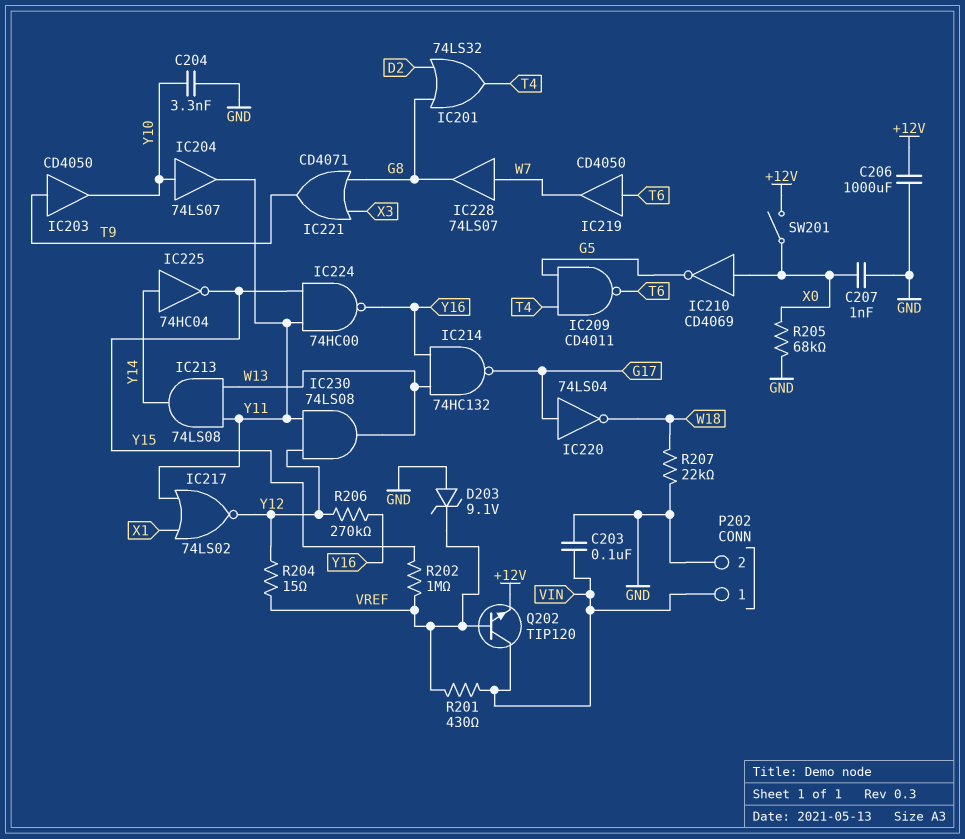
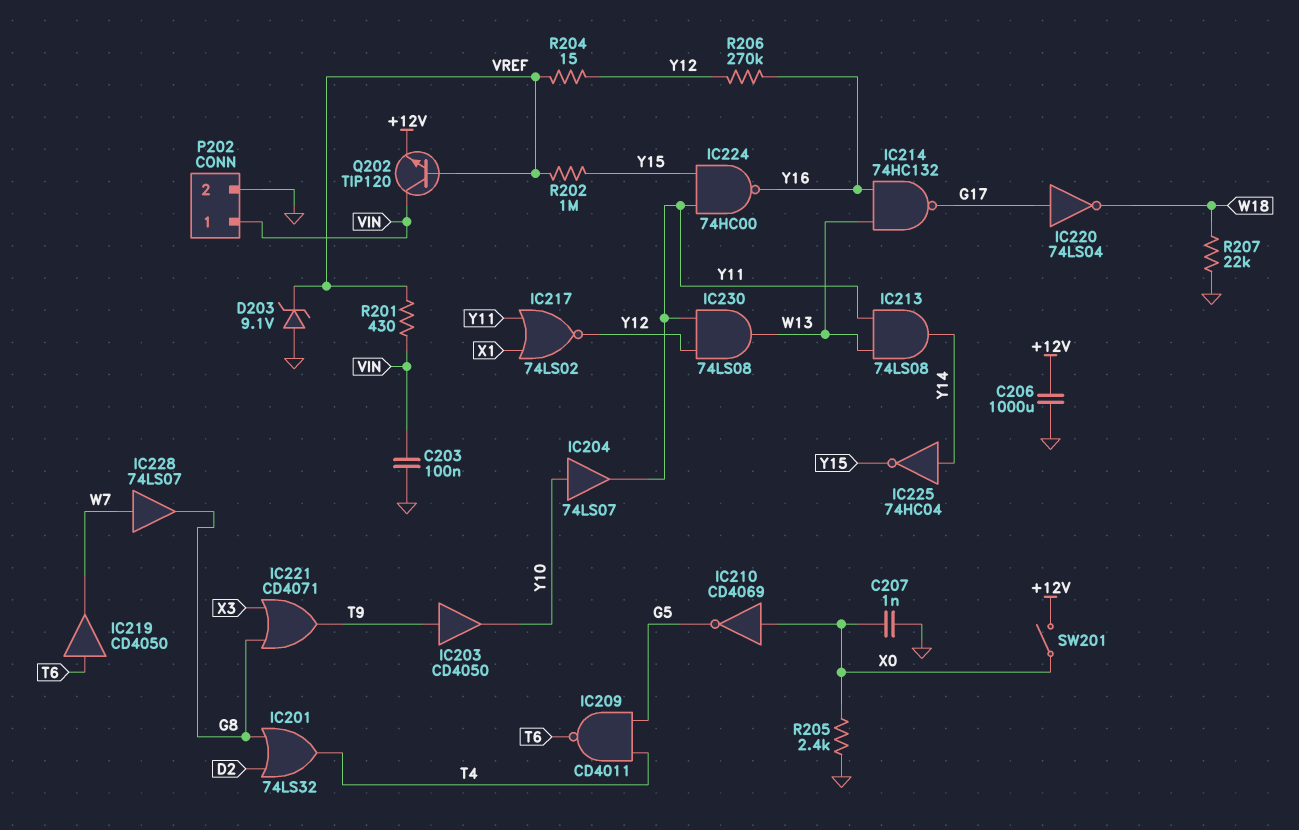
C204: 3.3nF (GND, Y10) -> none
R205: 68k (GND, X0) -> 2.4k (GND, X0)

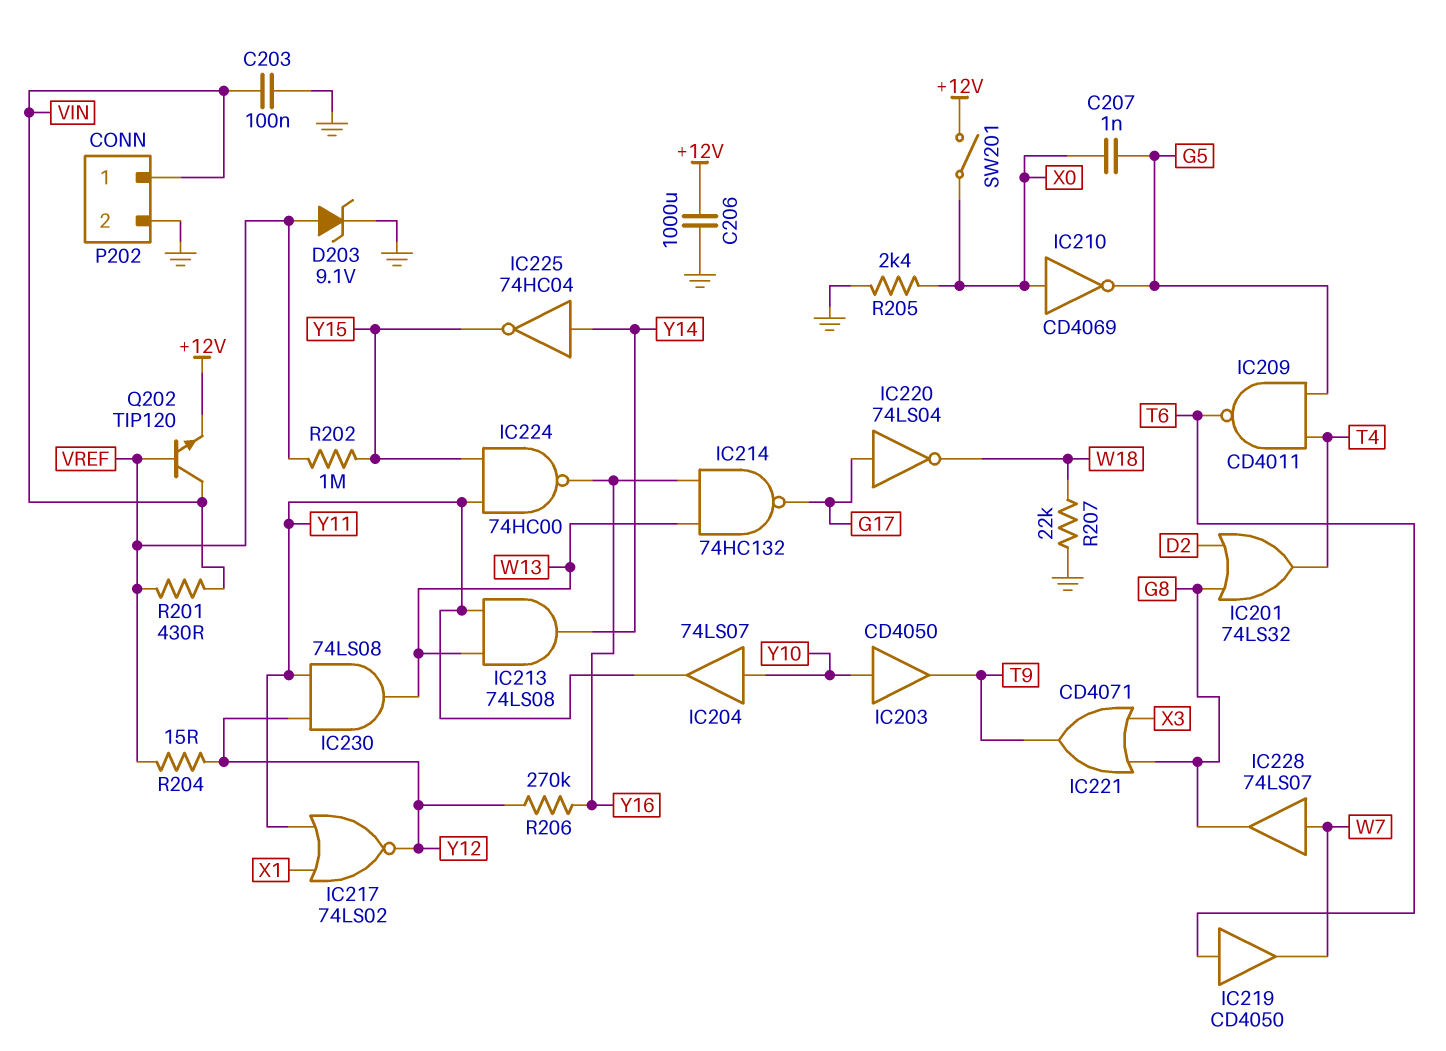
C207: 1nF (GND, X0) -> 1nF (G5, X0)
D203: zener 9.1V (A GND, K VREF) -> zener 9.1V (A VREF, K GND)
IC203: buffer CD4050 (in T9, out Y10) -> buffer CD4050 (in Y10, out T9)

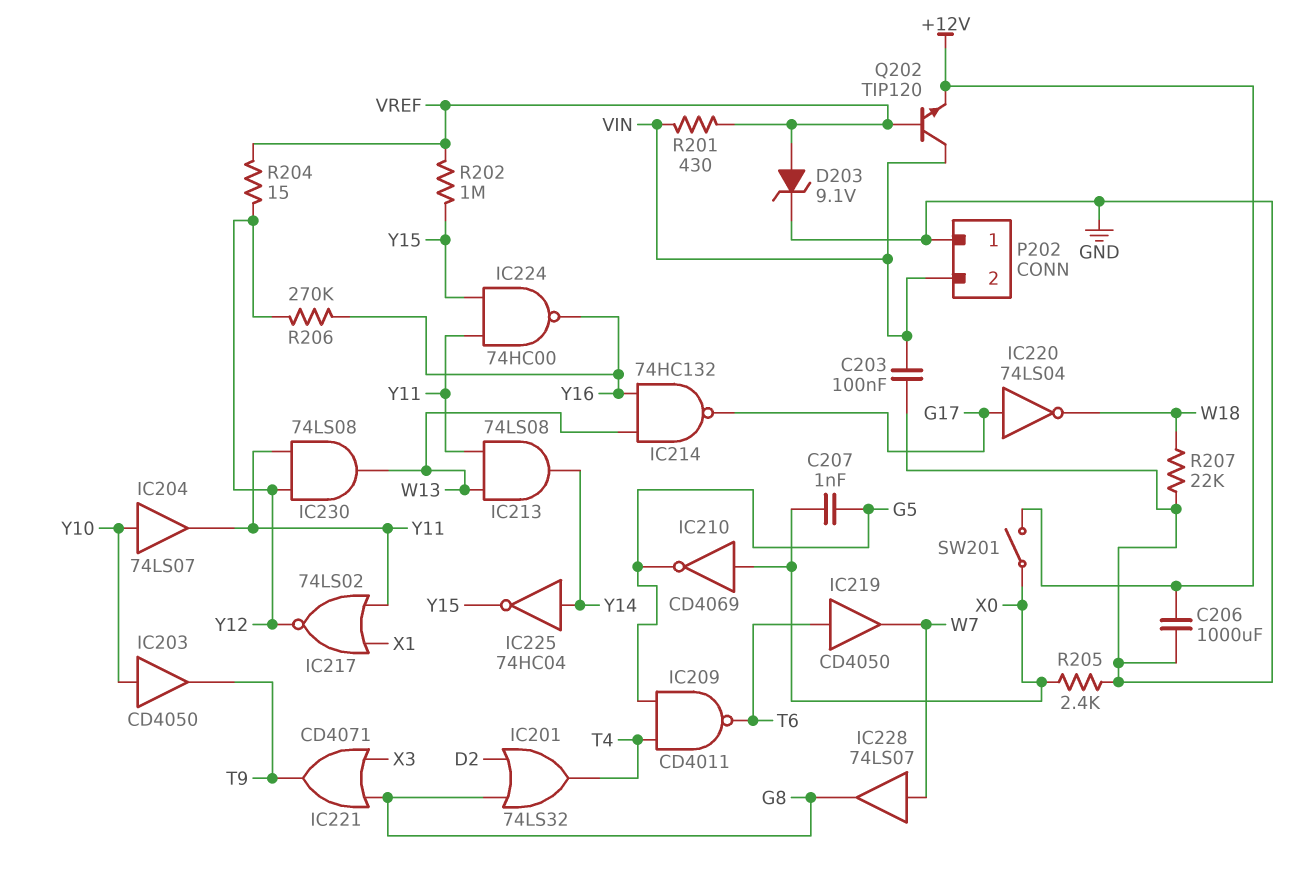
P202 pin 1: VIN -> GND
P202 pin 2: GND -> VIN

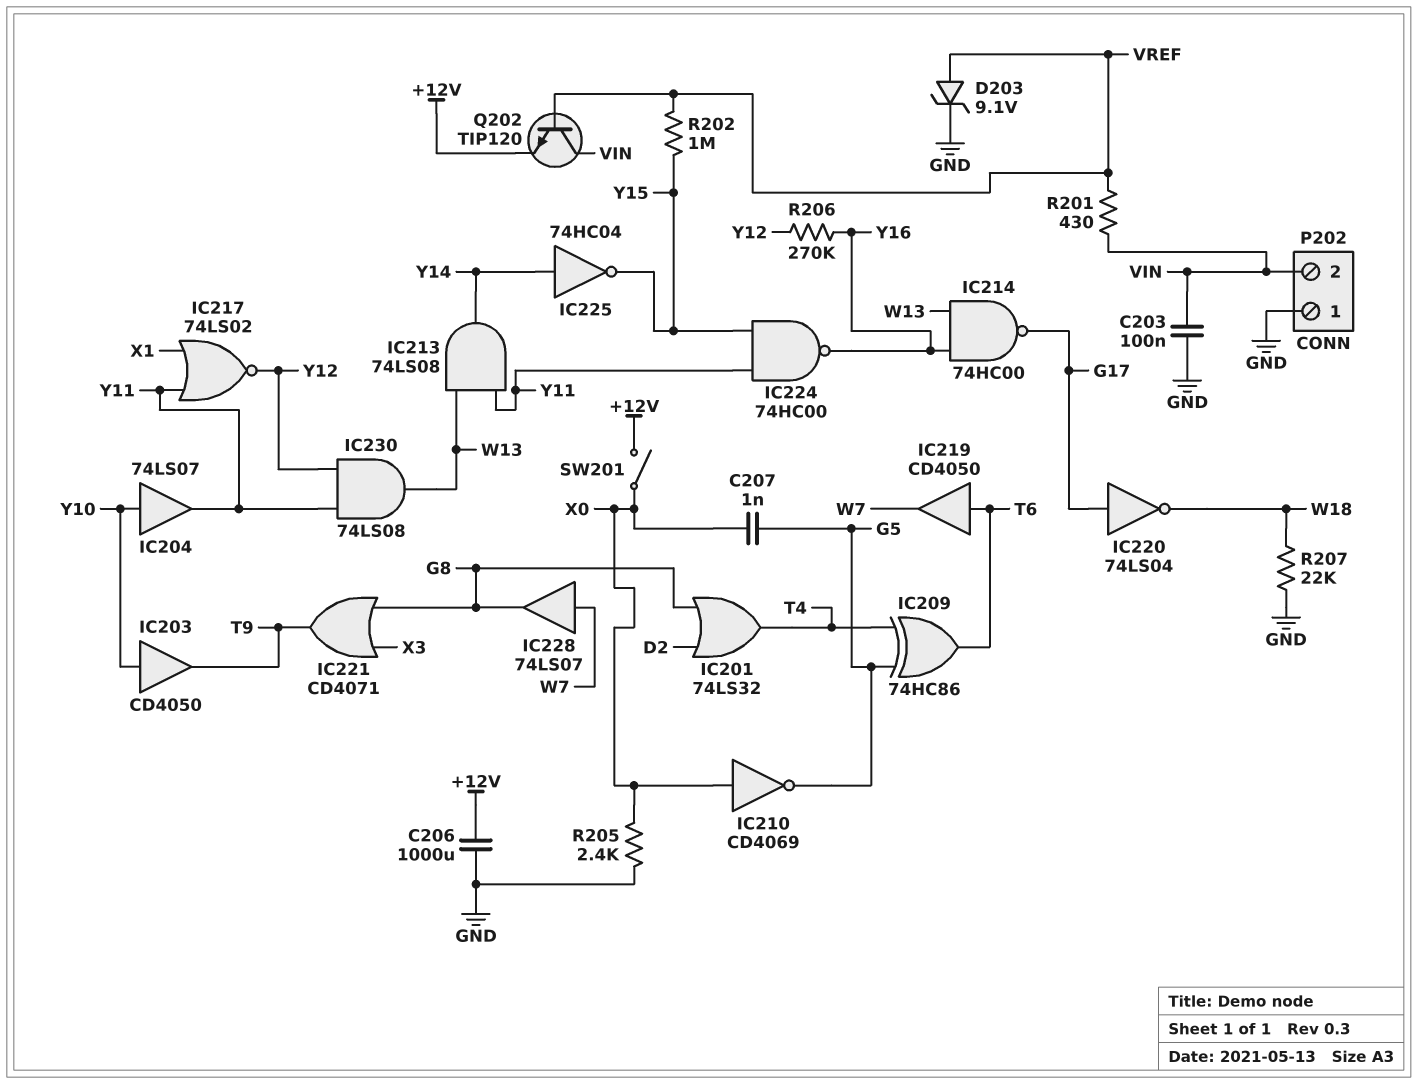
IC209: NAND CD4011 (in G5, in T4, out T6) -> XOR 74HC86 (in G5, in T4, out T6)
IC214: NAND 74HC132 (in W13, in Y16, out G17) -> NAND 74HC00 (in W13, in Y16, out G17)
R204: 15 (VREF, Y12) -> none

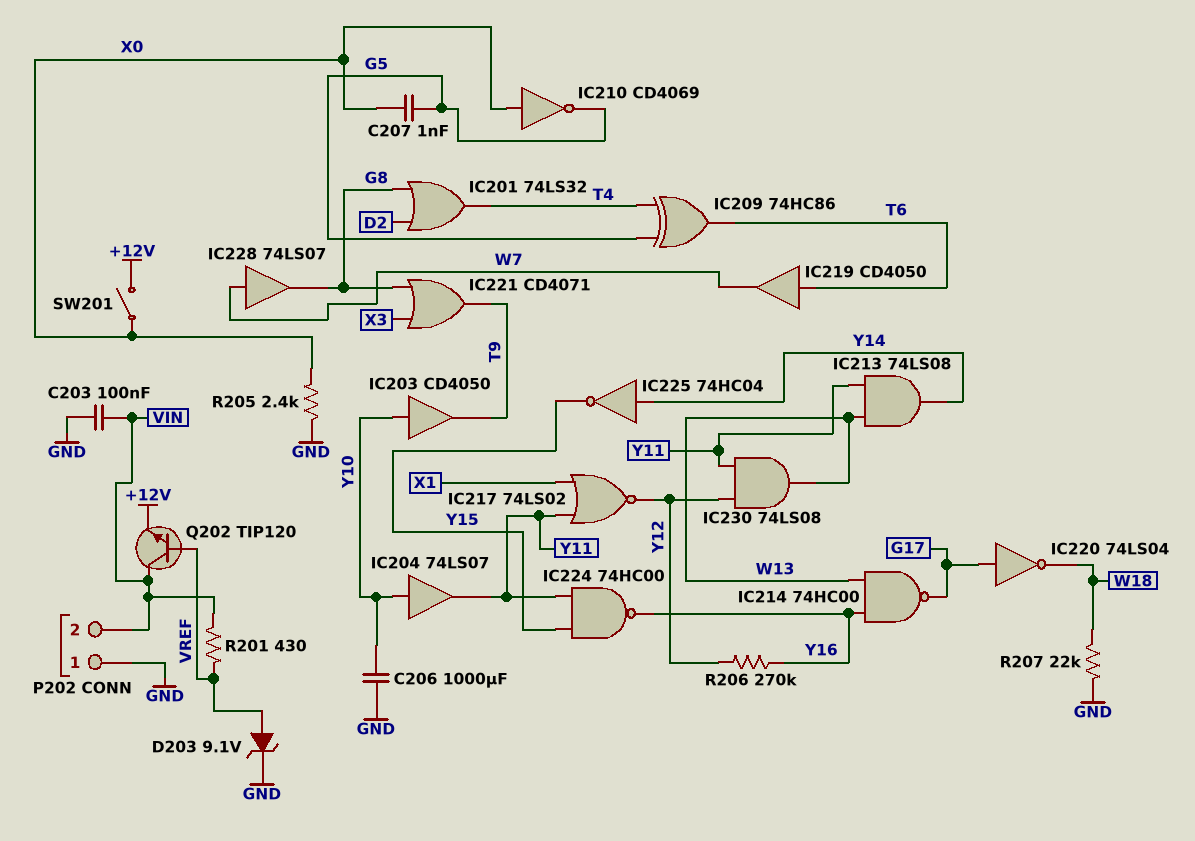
C206: 1000uF (+12V, GND) -> 1000uF (GND, Y10)
R202: 1M (VREF, Y15) -> none

